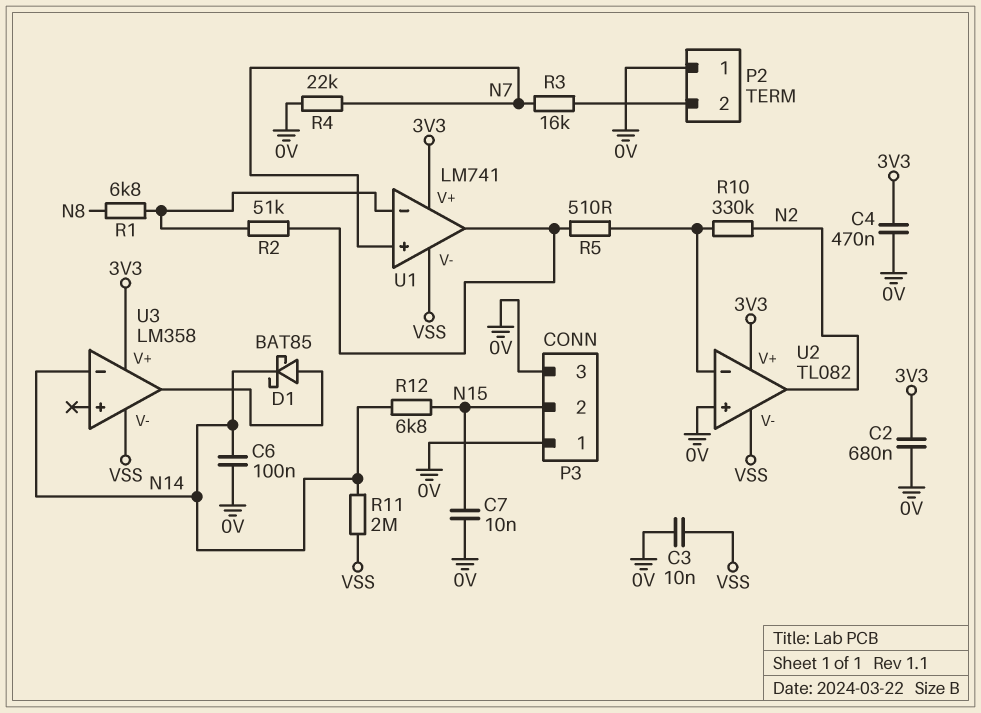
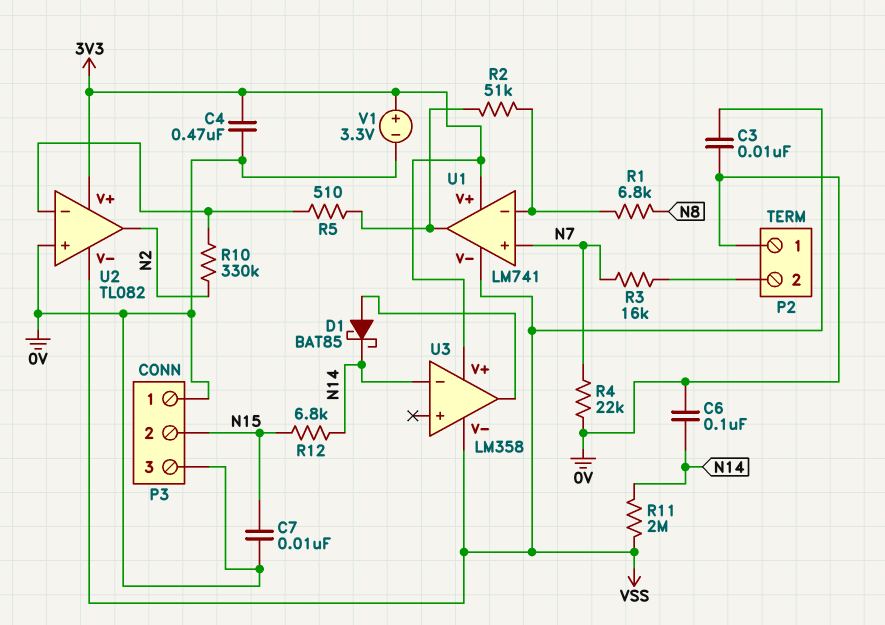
C2: 680nF (0V, 3V3) -> none
V1: none -> 3.3V (plus 3V3, minus 0V)

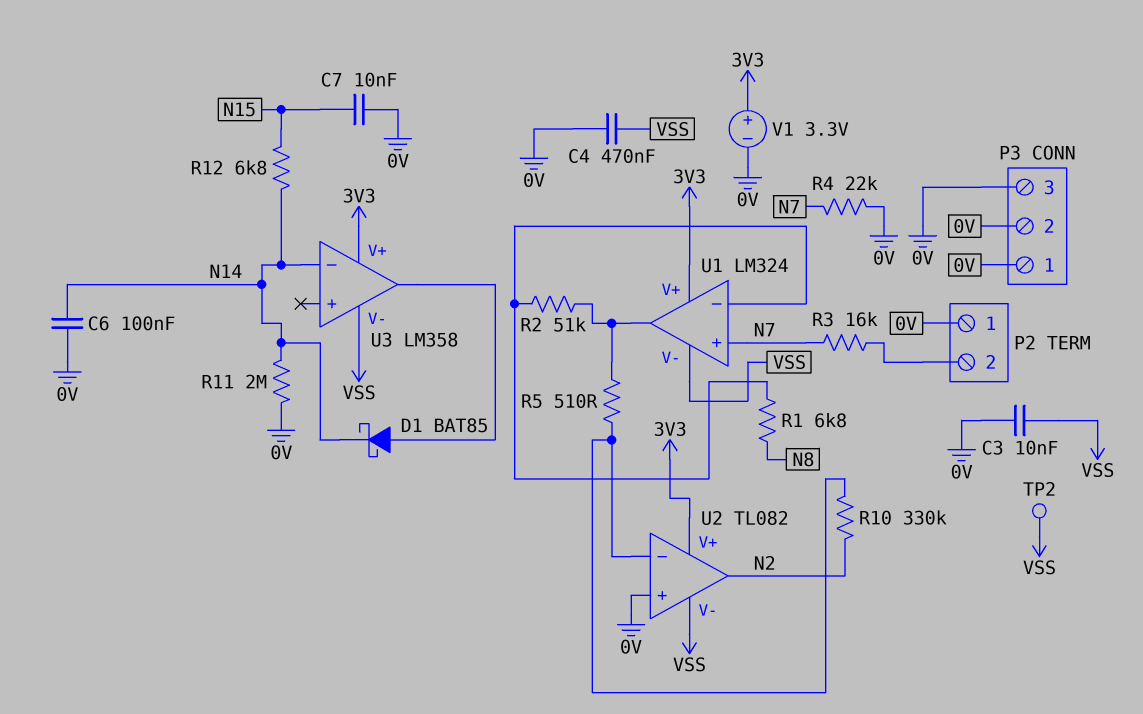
C4: 470nF (0V, 3V3) -> 470nF (0V, VSS)
P3 pin 2: N15 -> 0V
R11: 2M (N14, VSS) -> 2M (0V, N14)
TP2: none -> test point (VSS)
U1: LM741 -> LM324

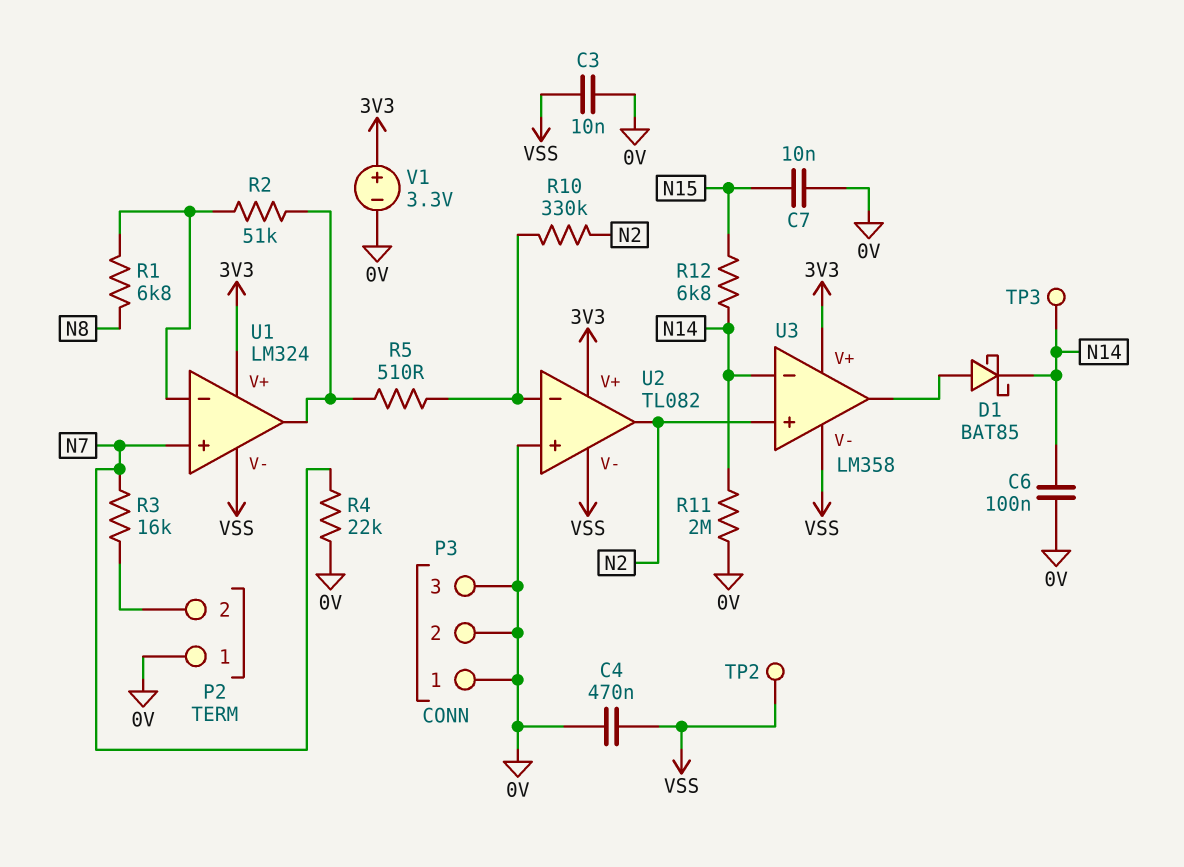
TP3: none -> test point (N14)
U3 pin in+: none -> N2

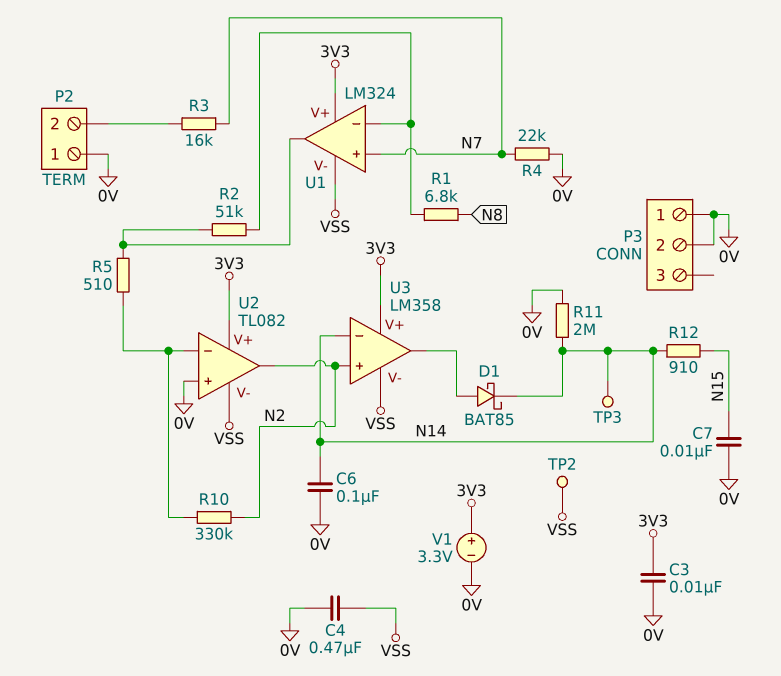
C3: 10nF (0V, VSS) -> 10nF (0V, 3V3)
P3 pin 3: 0V -> none
R12: 6.8k (N14, N15) -> 910 (N14, N15)

